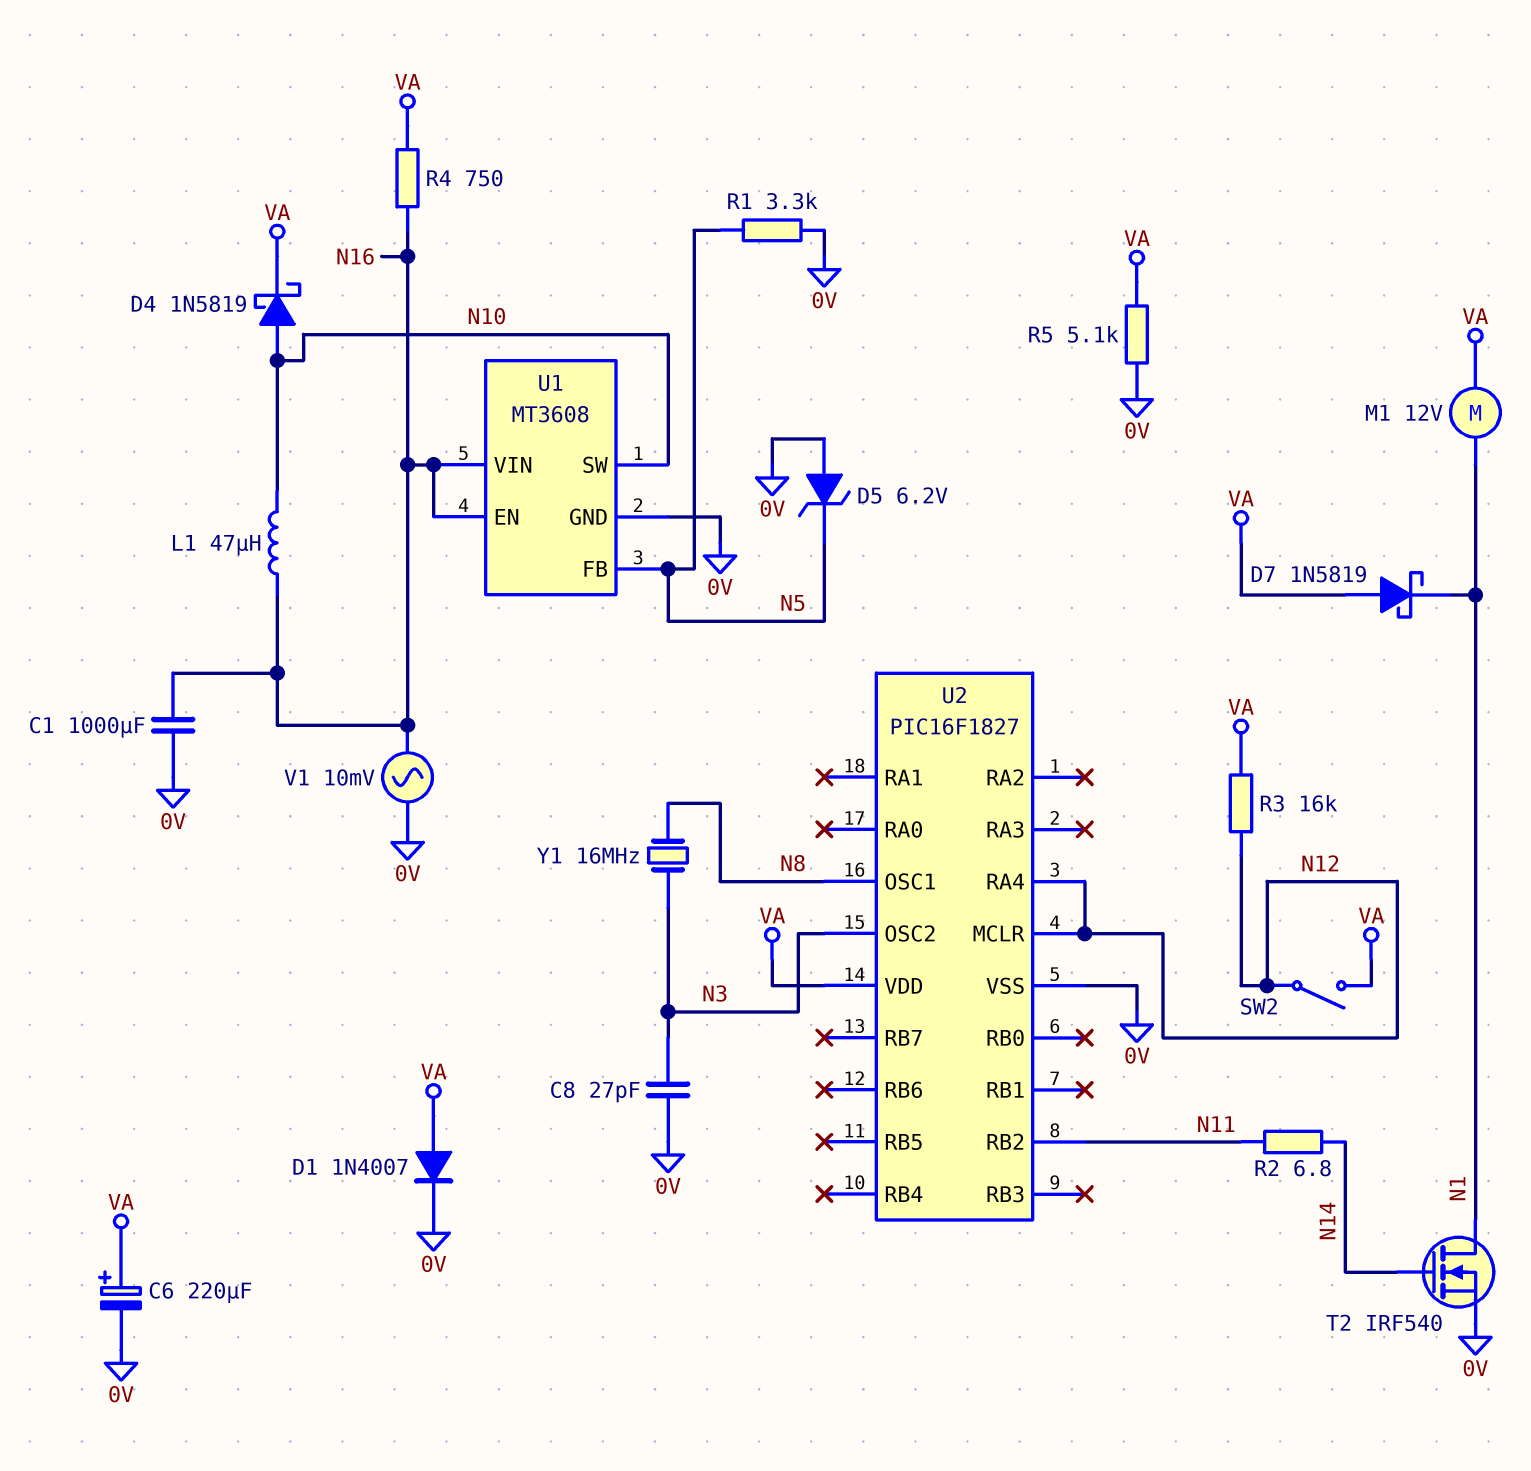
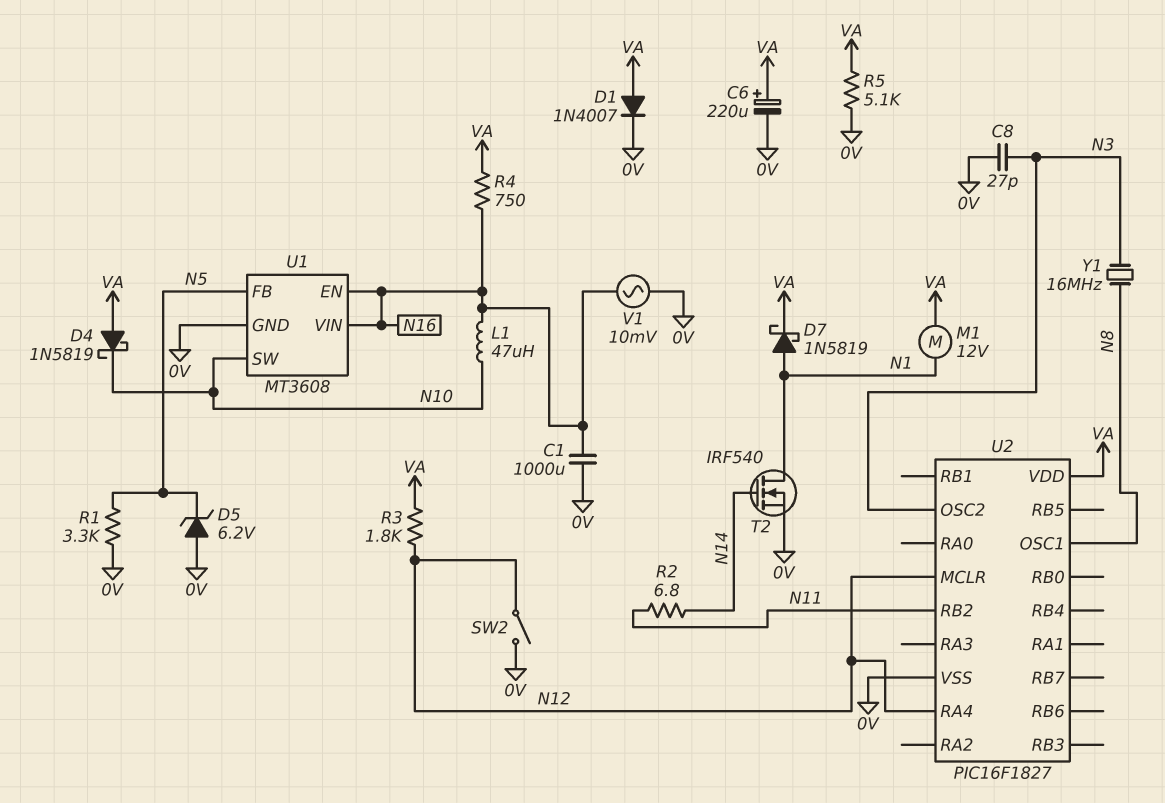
D4: schottky 1N5819 (A N10, K VA) -> schottky 1N5819 (A VA, K N10)
D7: schottky 1N5819 (A VA, K N1) -> schottky 1N5819 (A N1, K VA)
R3: 16k (N12, VA) -> 1.8k (N12, VA)
SW2: switch (N12, VA) -> switch (0V, N12)

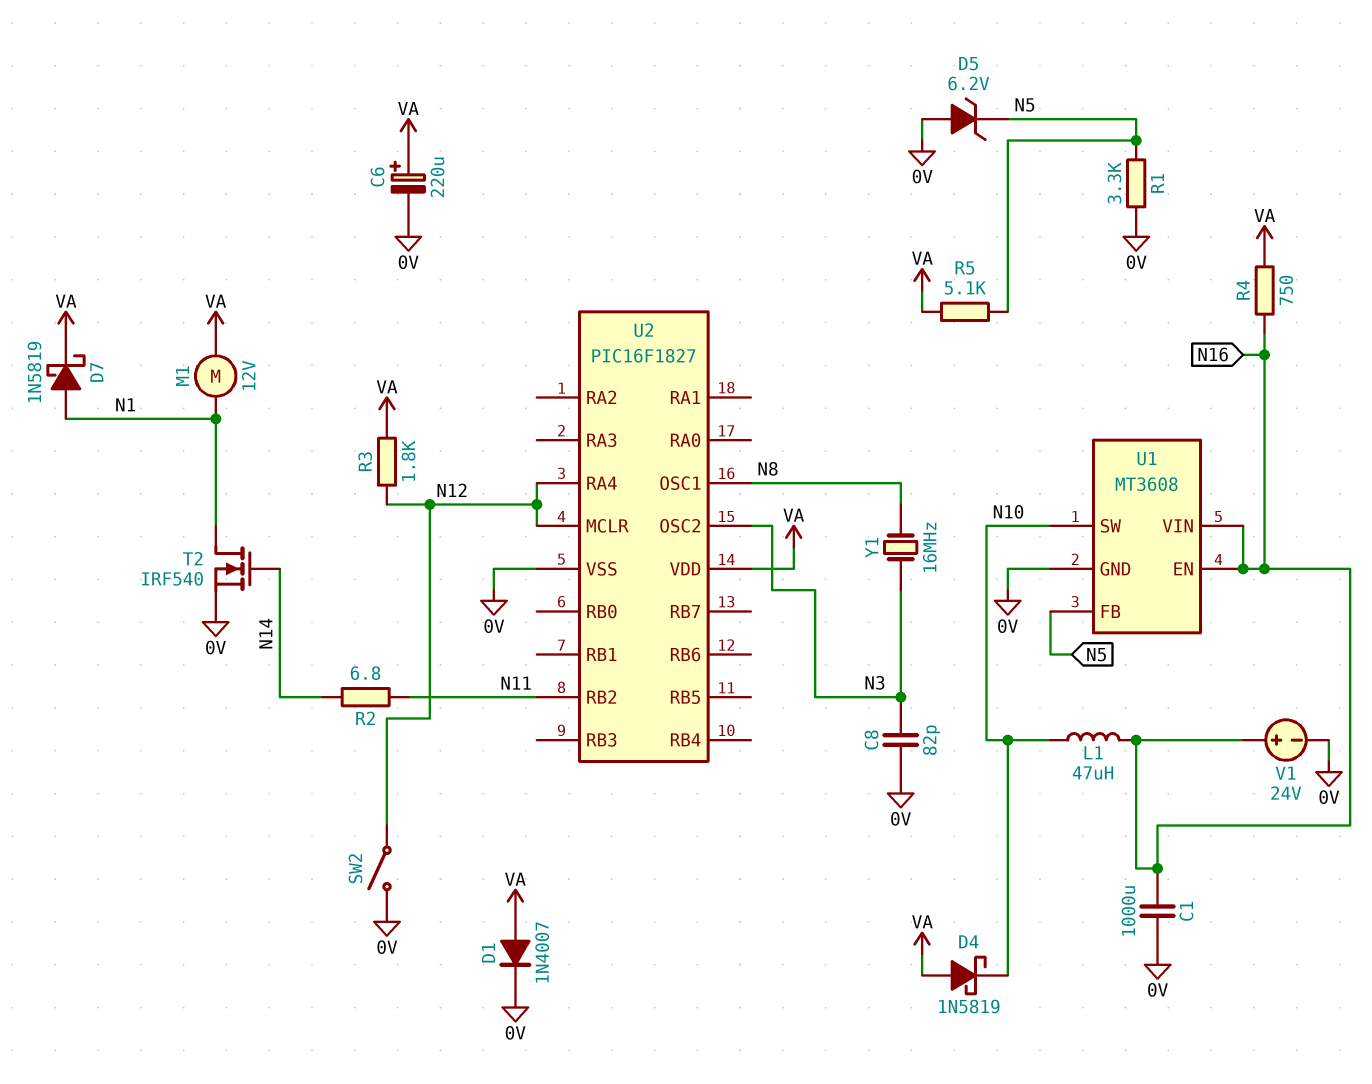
C8: 27pF (0V, N3) -> 82pF (0V, N3)
R5: 5.1k (0V, VA) -> 5.1k (N5, VA)
V1: AC 10mV (0V, N16) -> 24V (plus N16, minus 0V)

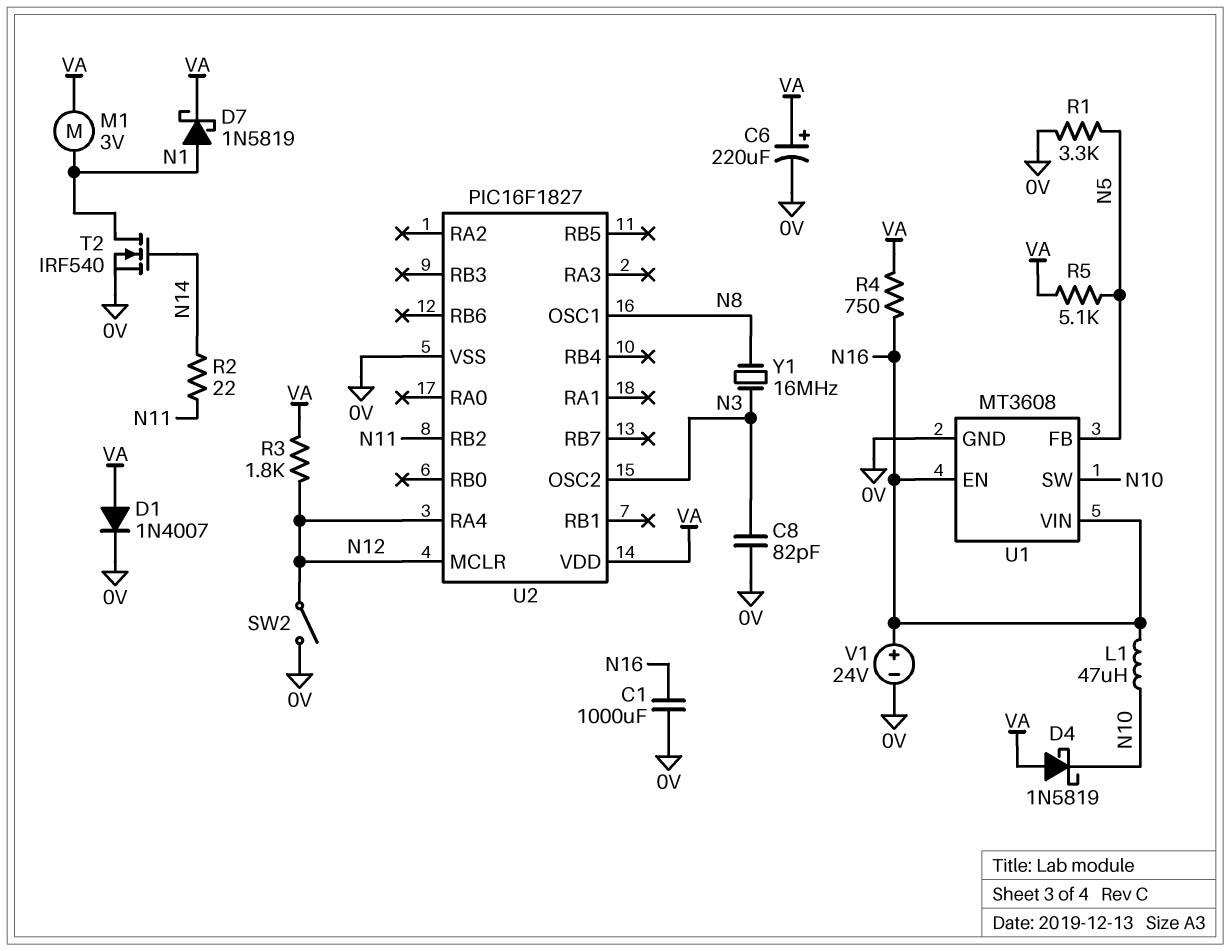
D5: zener 6.2V (A 0V, K N5) -> none
M1: motor 12V (N1, VA) -> motor 3V (N1, VA)
R2: 6.8 (N11, N14) -> 22 (N11, N14)

